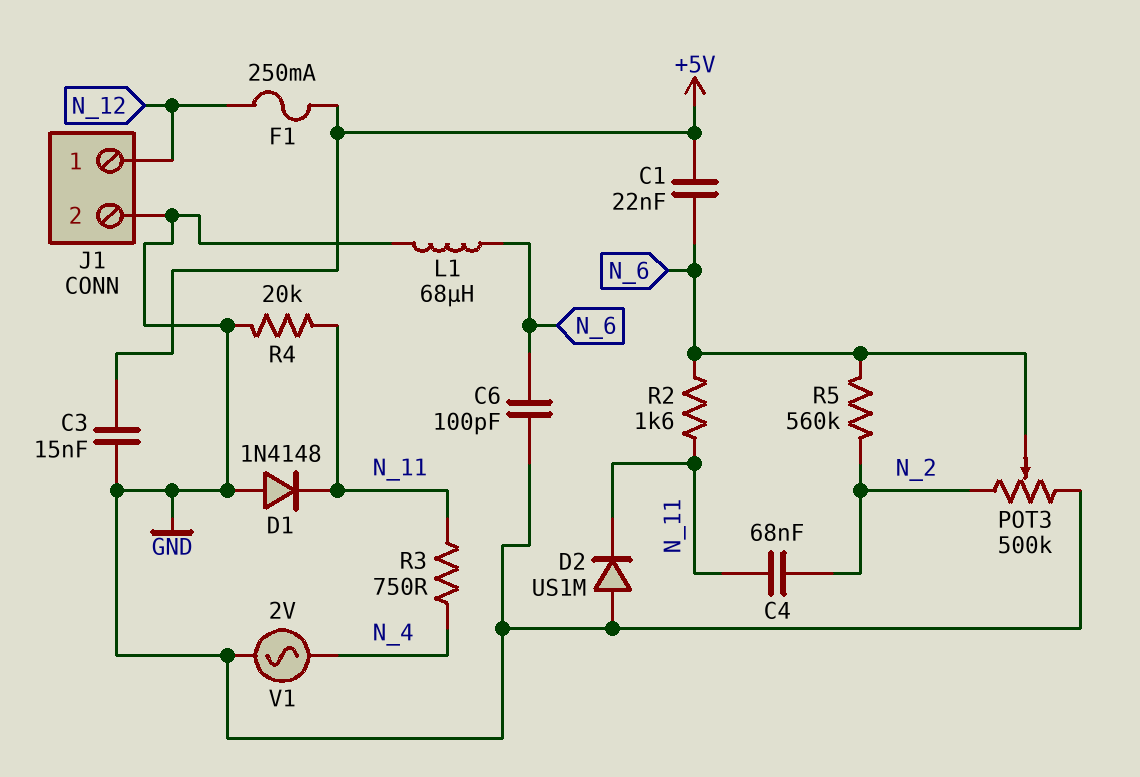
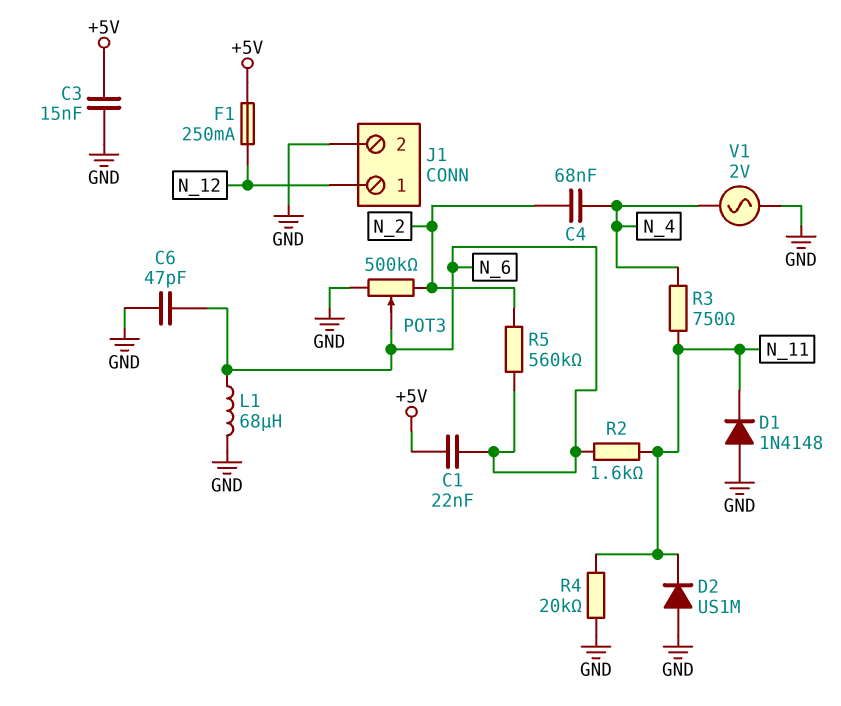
C4: 68nF (N_2, N_11) -> 68nF (N_2, N_4)
C6: 100pF (GND, N_6) -> 47pF (GND, N_6)

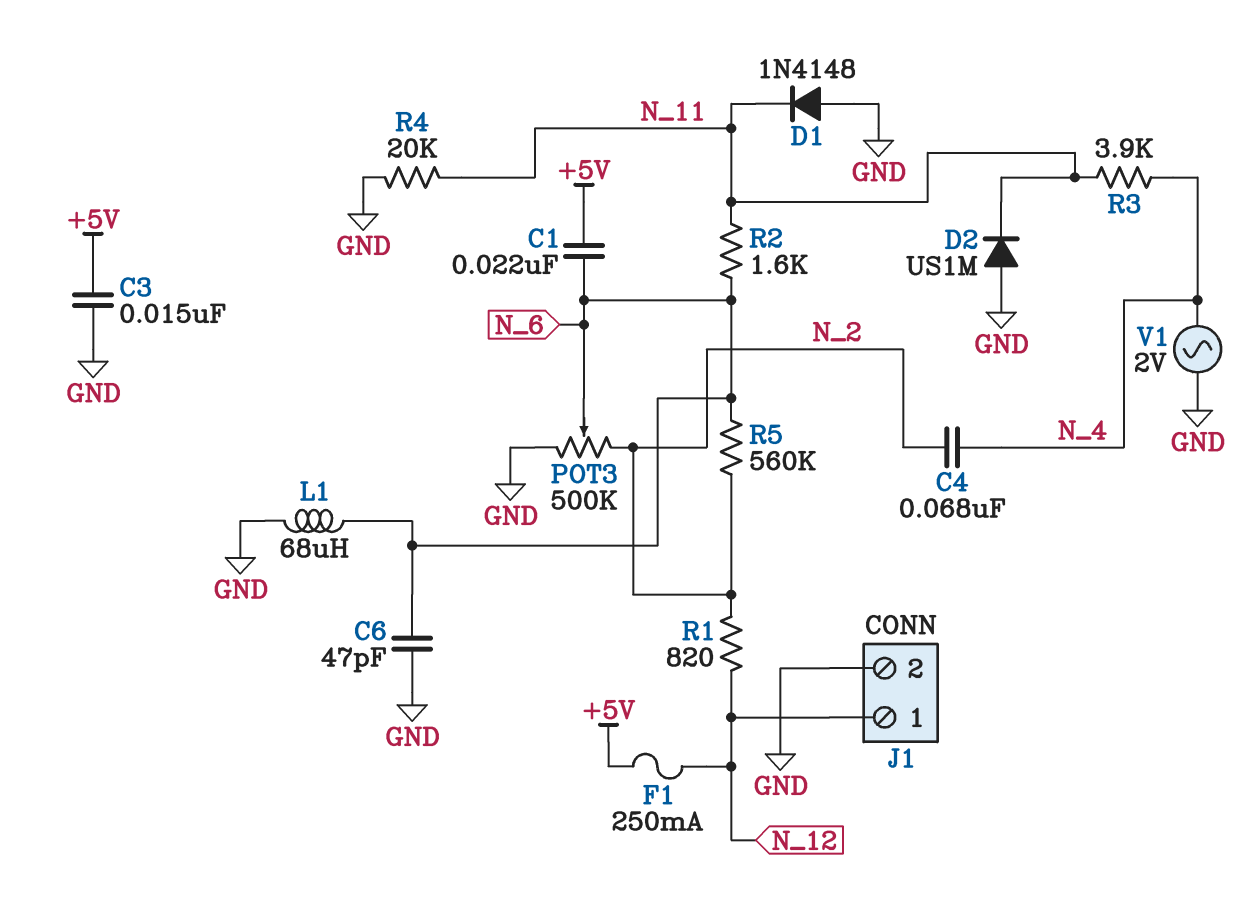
R1: none -> 820 (N_2, N_12)
R3: 750 (N_4, N_11) -> 3.9k (N_4, N_11)

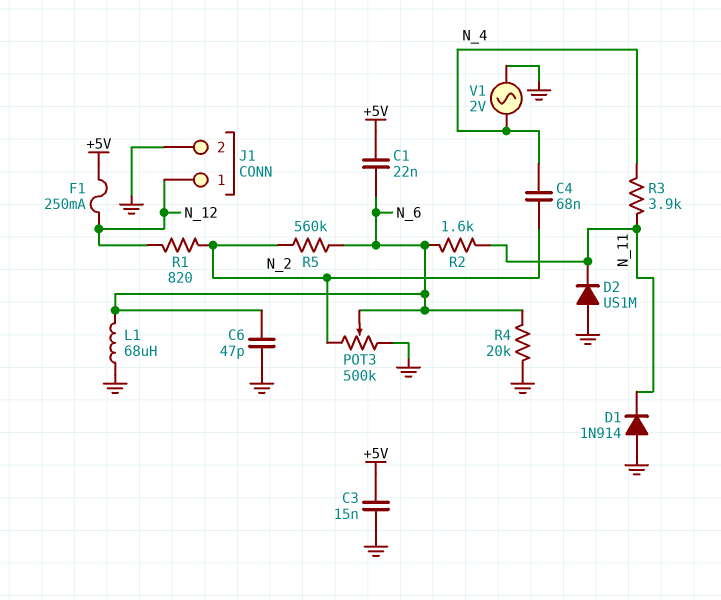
D1: diode 1N4148 (A GND, K N_11) -> diode 1N914 (A GND, K N_11)
R4: 20k (GND, N_11) -> 20k (GND, N_6)

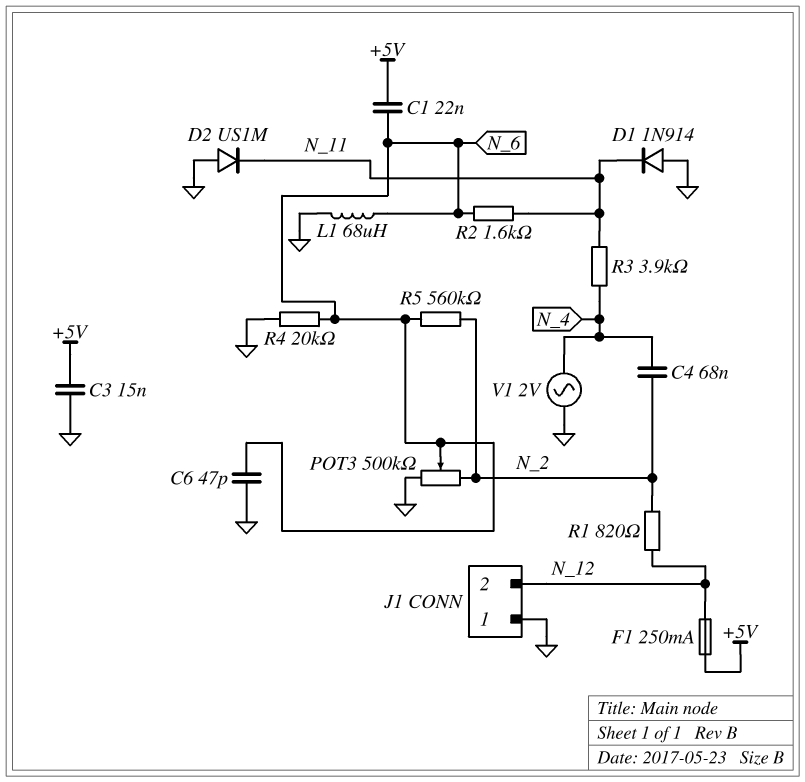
J1 pin 1: N_12 -> GND
J1 pin 2: GND -> N_12

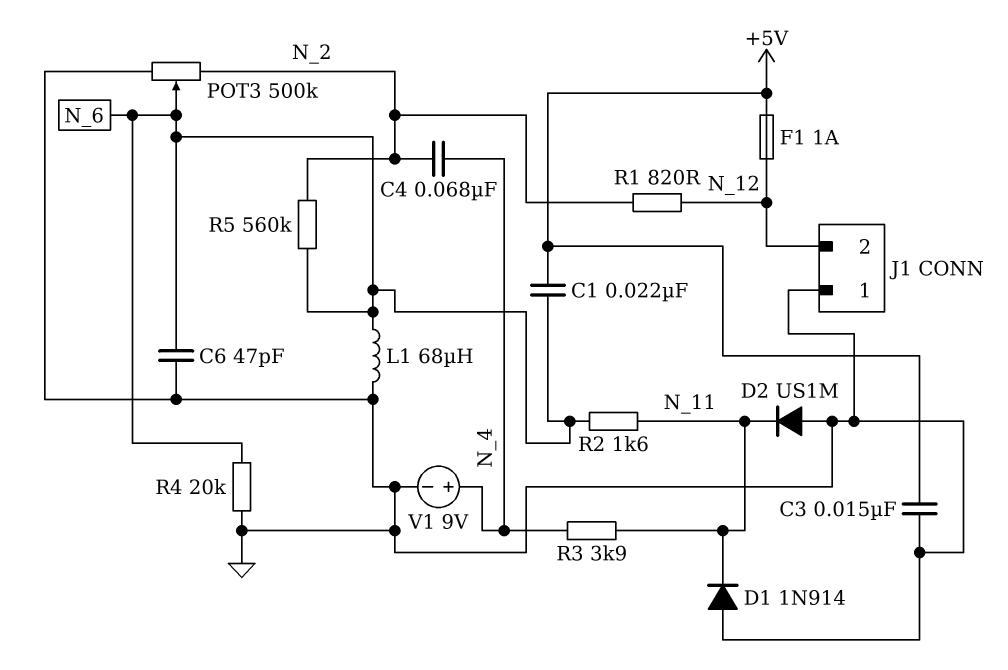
F1: 250mA (+5V, N_12) -> 1A (+5V, N_12)
V1: AC 2V (GND, N_4) -> 9V (plus N_4, minus GND)

